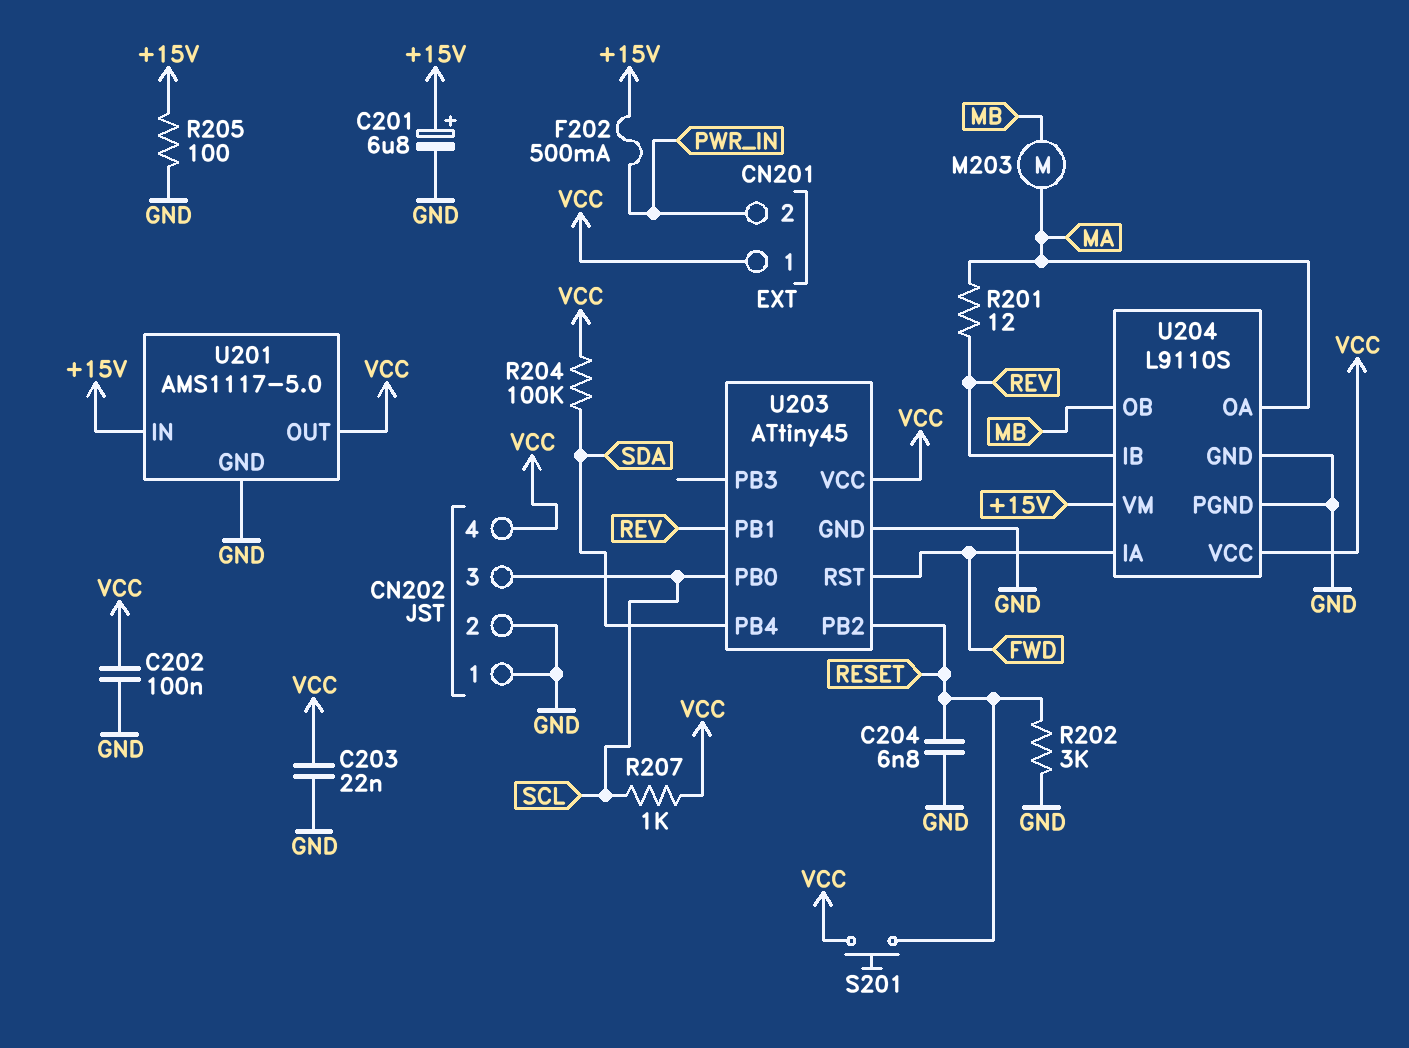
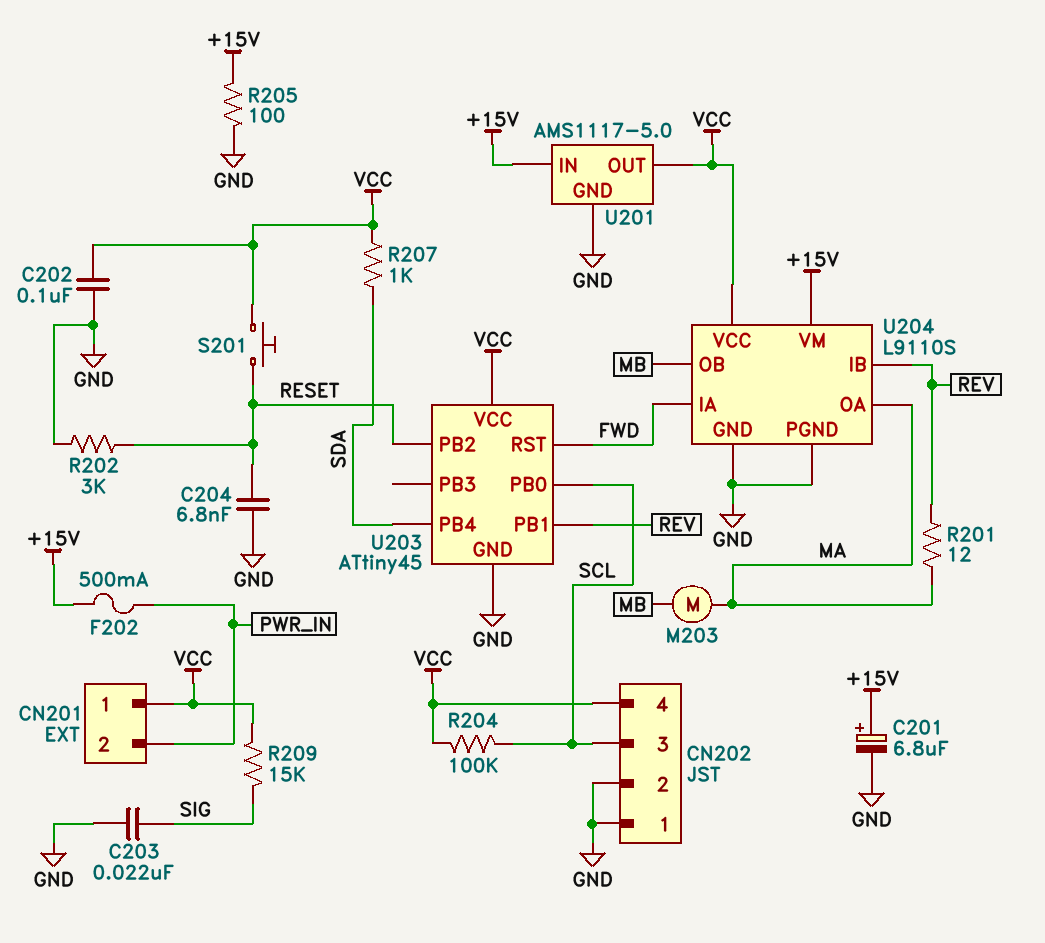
C203: 22nF (GND, VCC) -> 22nF (GND, SIG)
R204: 100k (SDA, VCC) -> 100k (SCL, VCC)
R207: 1k (SCL, VCC) -> 1k (SDA, VCC)
R209: none -> 15k (SIG, VCC)

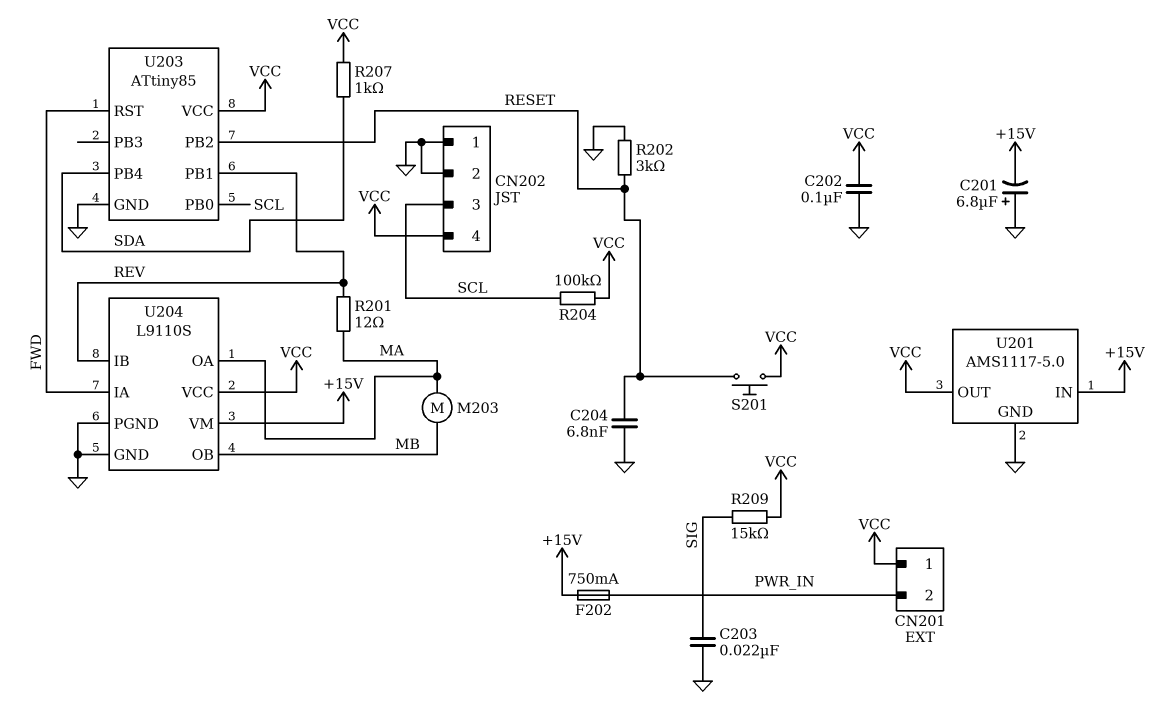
C201: 6.8uF (plus +15V, minus GND) -> 6.8uF (plus GND, minus +15V)
F202: 500mA (+15V, PWR_IN) -> 750mA (+15V, PWR_IN)
R205: 100 (+15V, GND) -> none
U203: ATtiny45 -> ATtiny85

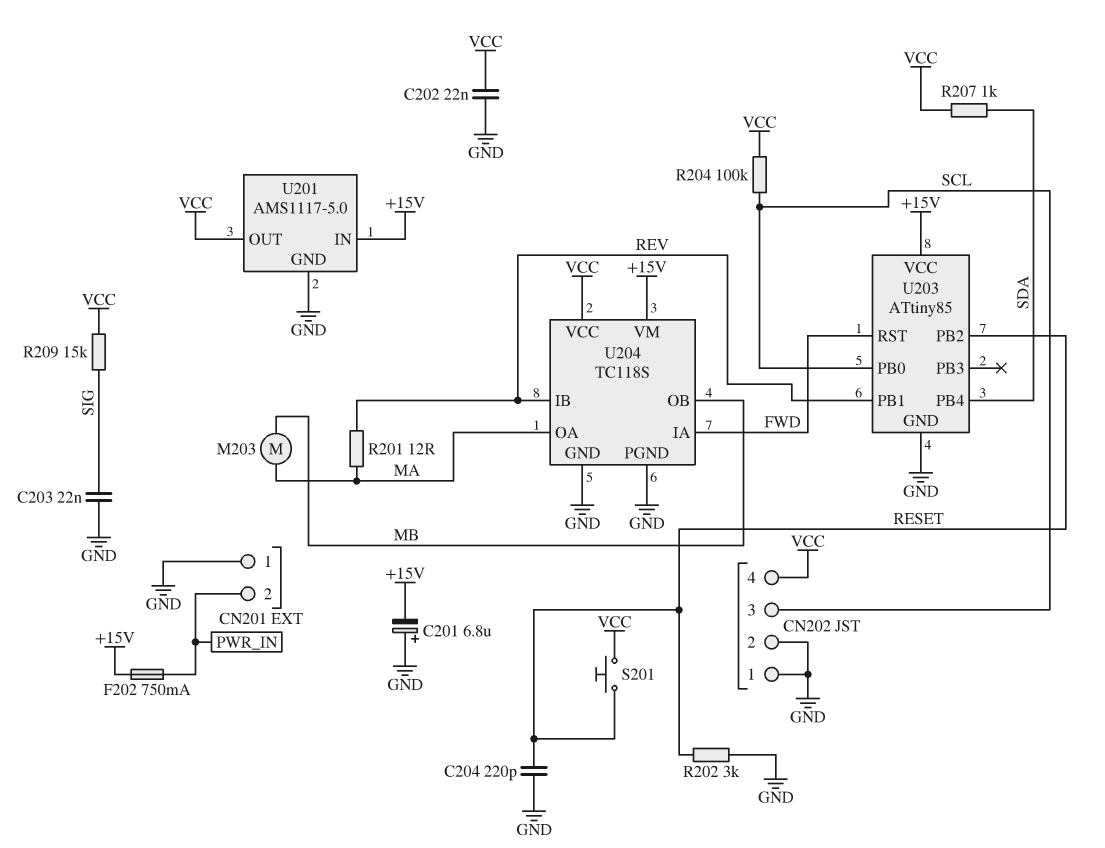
C202: 100nF (GND, VCC) -> 22nF (GND, VCC)
C204: 6.8nF (GND, RESET) -> 220pF (GND, RESET)
CN201 pin 1: VCC -> GND
U203 pin VCC: VCC -> +15V
U204: L9110S -> TC118S

